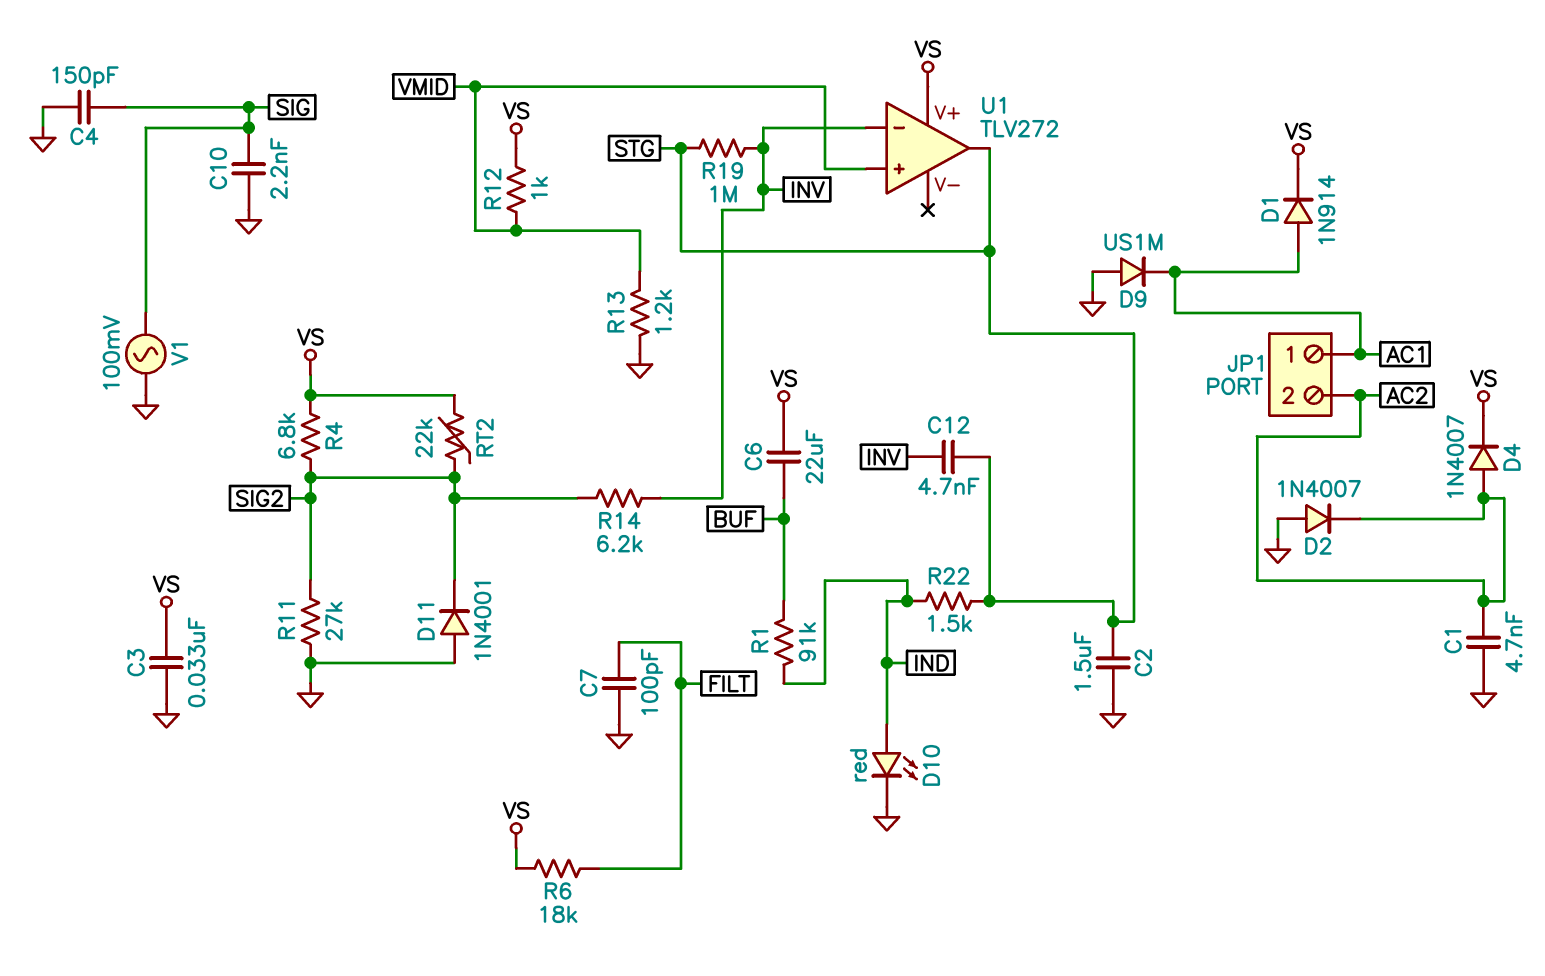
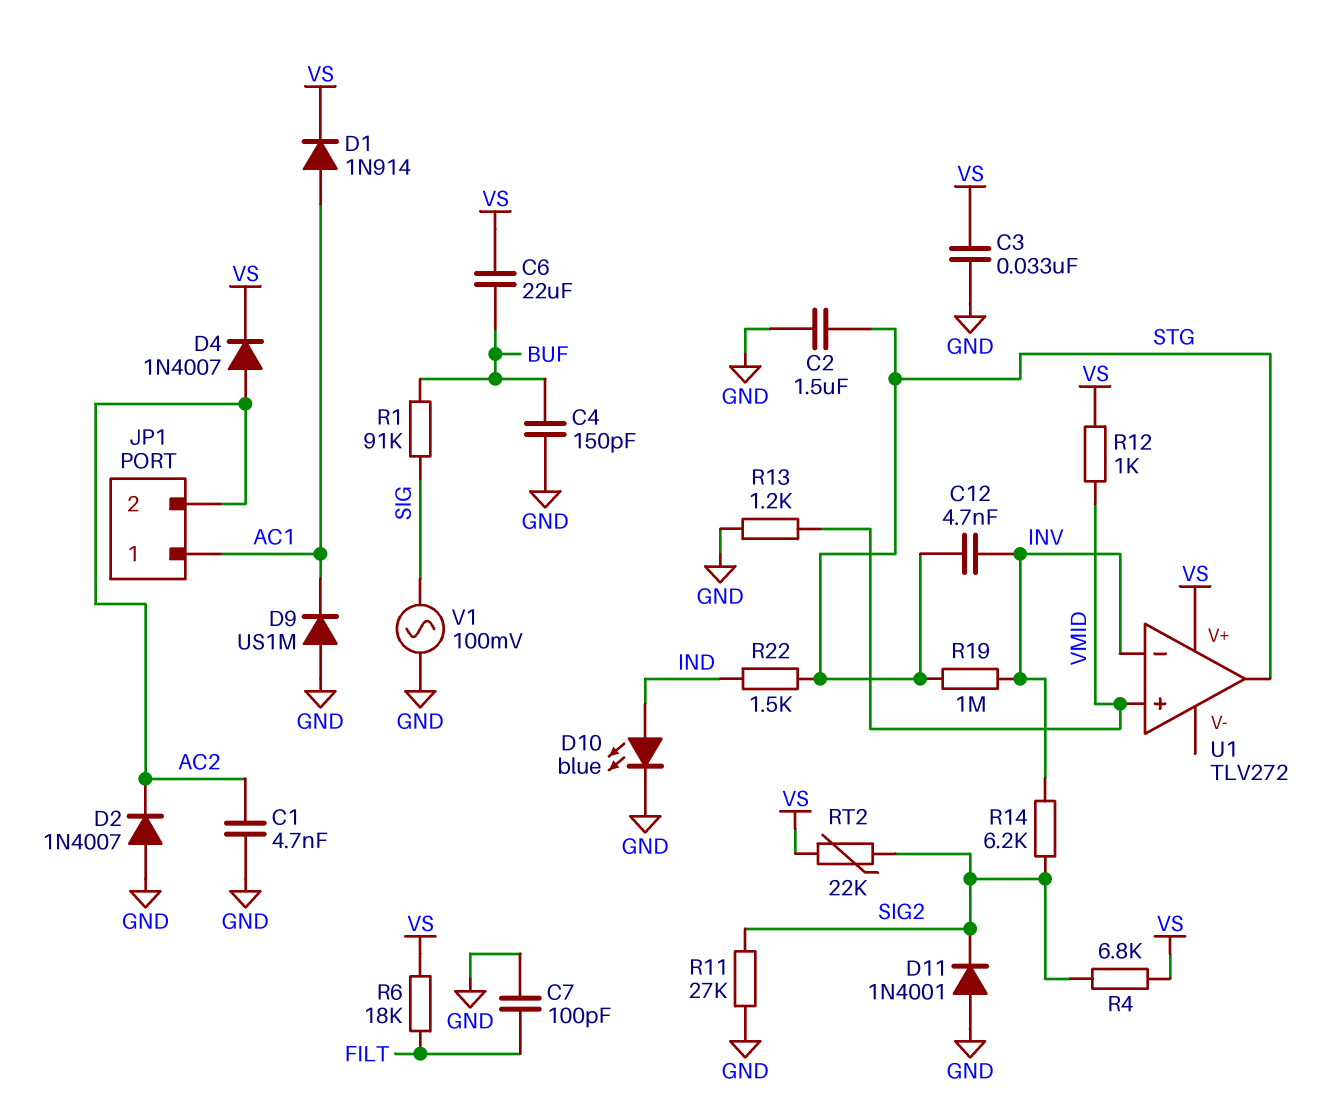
C4: 150pF (GND, SIG) -> 150pF (BUF, GND)
C10: 2.2nF (GND, SIG) -> none
D10: LED red (A IND, K GND) -> LED blue (A IND, K GND)
R1: 91k (BUF, IND) -> 91k (BUF, SIG)

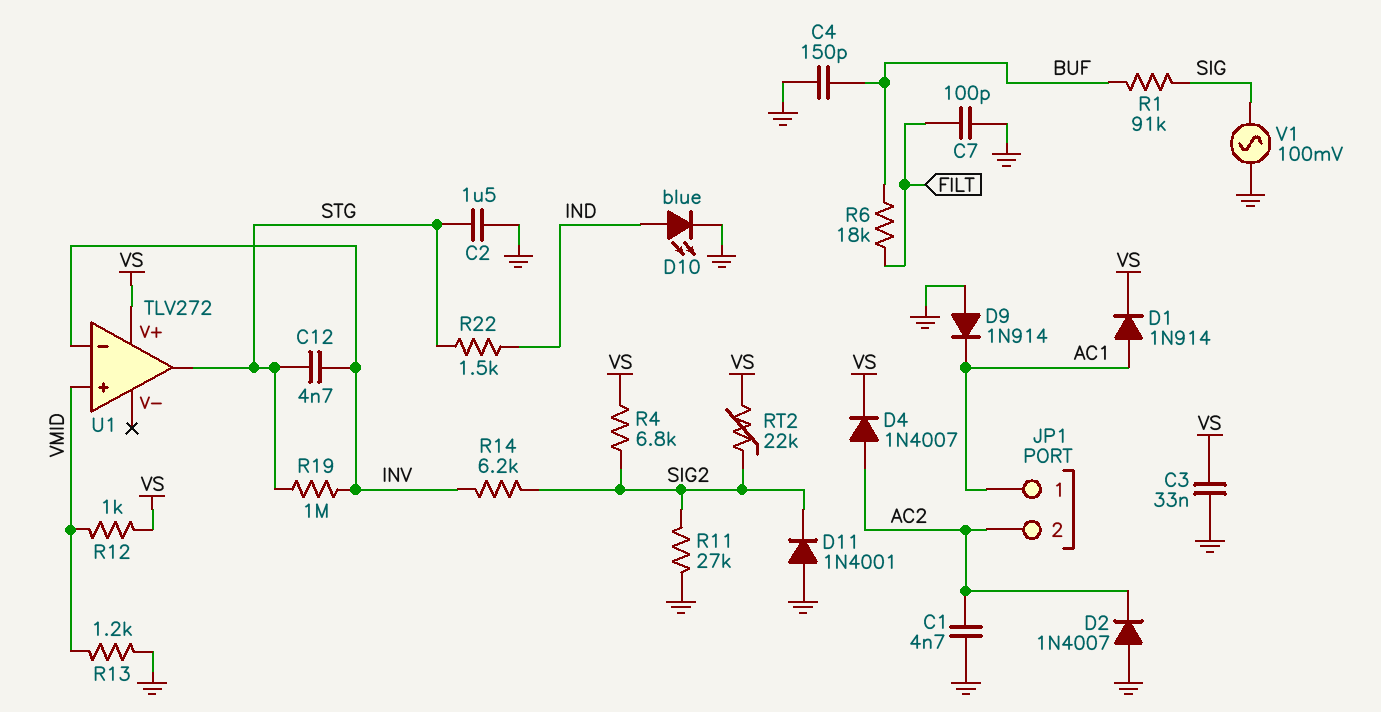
C6: 22uF (BUF, VS) -> none
D9: diode US1M (A GND, K AC1) -> diode 1N914 (A GND, K AC1)
R6: 18k (FILT, VS) -> 18k (BUF, FILT)

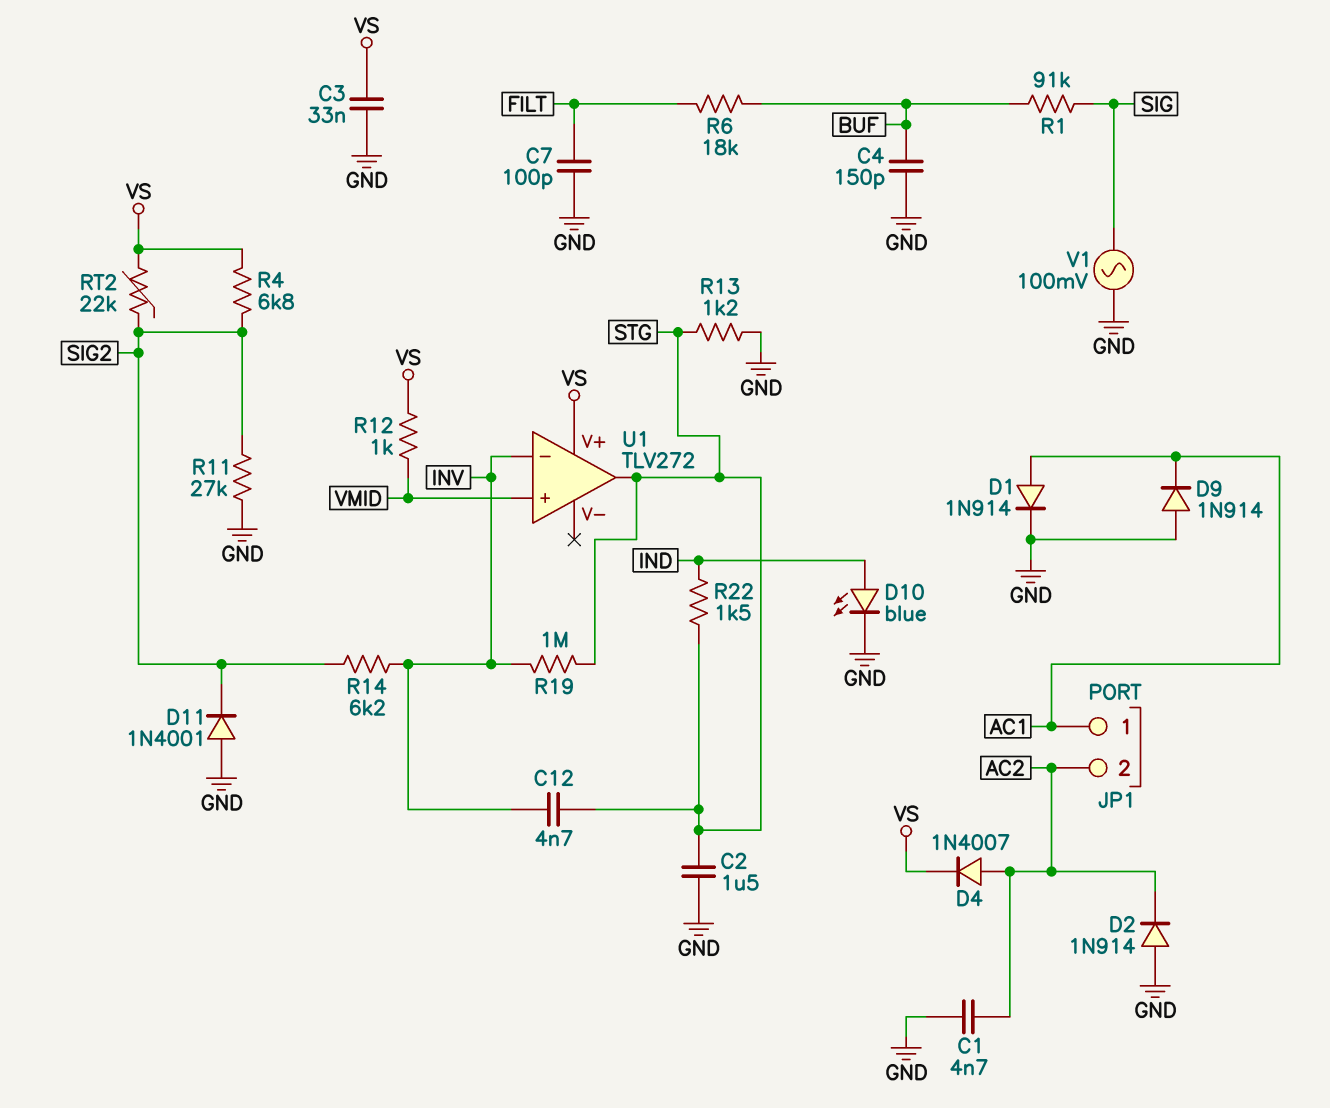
D1: diode 1N914 (A AC1, K VS) -> diode 1N914 (A AC1, K GND)
D2: diode 1N4007 (A GND, K AC2) -> diode 1N914 (A GND, K AC2)
R13: 1.2k (GND, VMID) -> 1.2k (GND, STG)

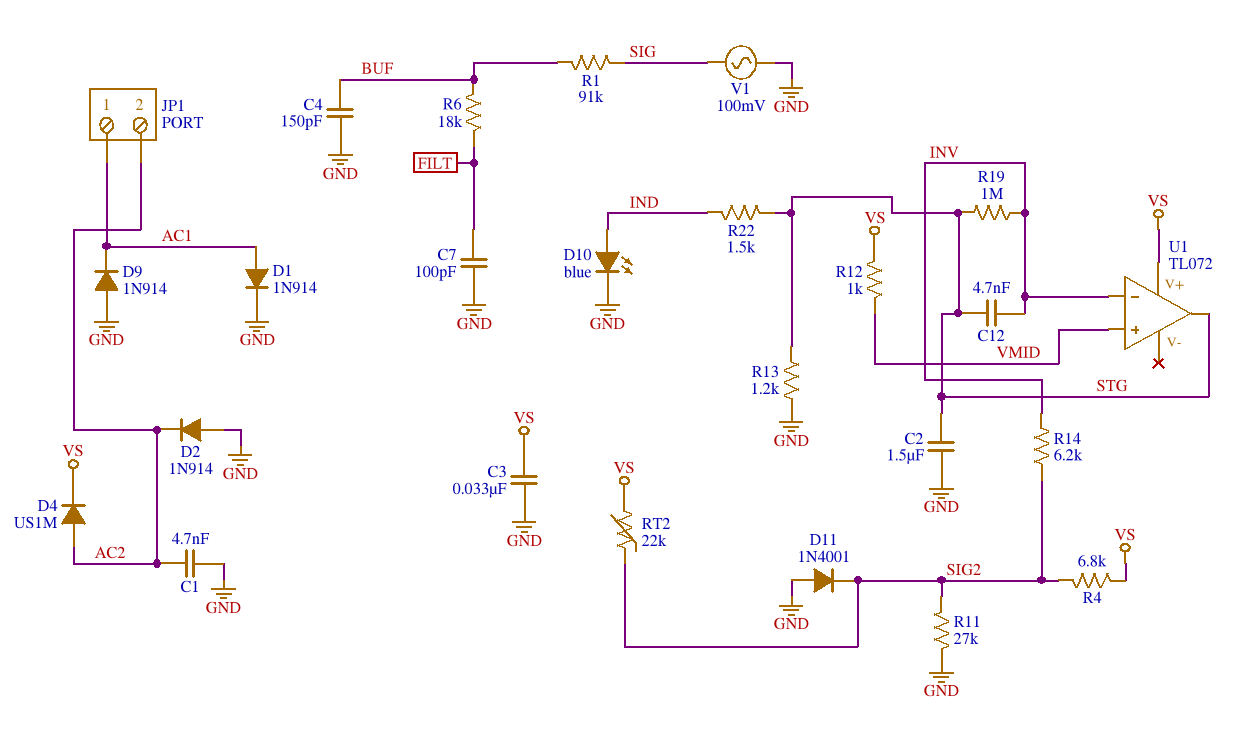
D4: diode 1N4007 (A AC2, K VS) -> diode US1M (A AC2, K VS)
U1: TLV272 -> TL072

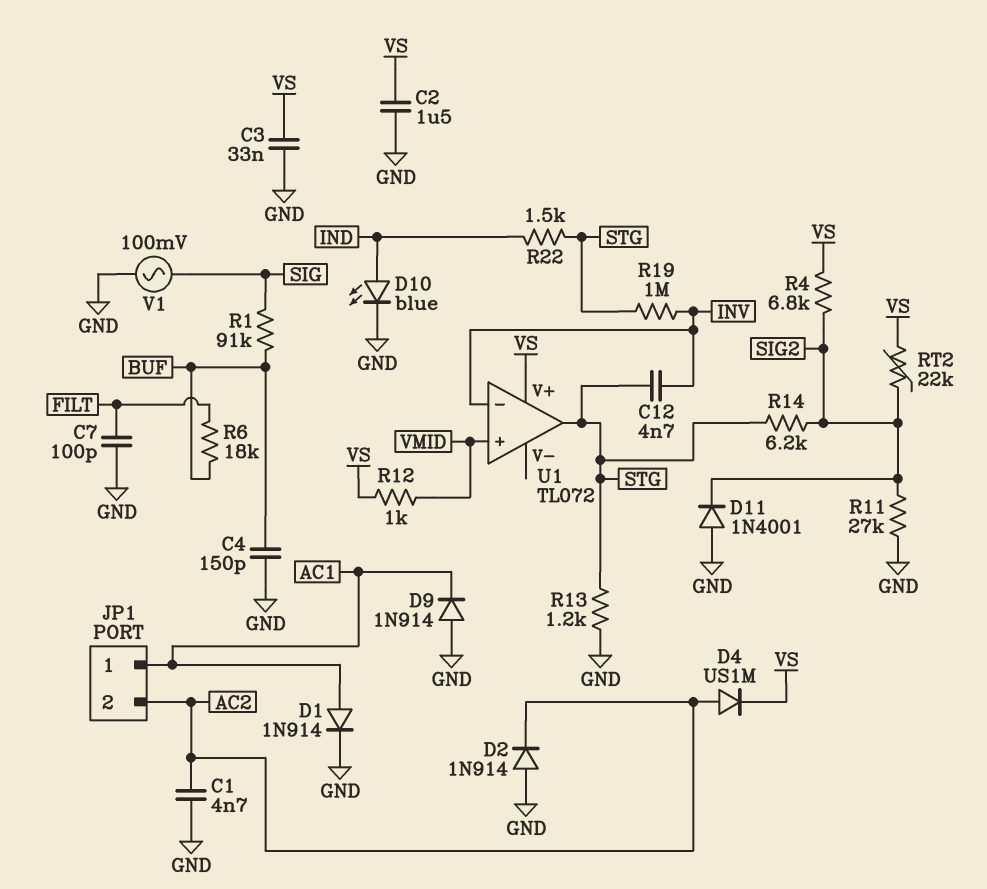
C2: 1.5uF (GND, STG) -> 1.5uF (GND, VS)
R14: 6.2k (INV, SIG2) -> 6.2k (SIG2, STG)

